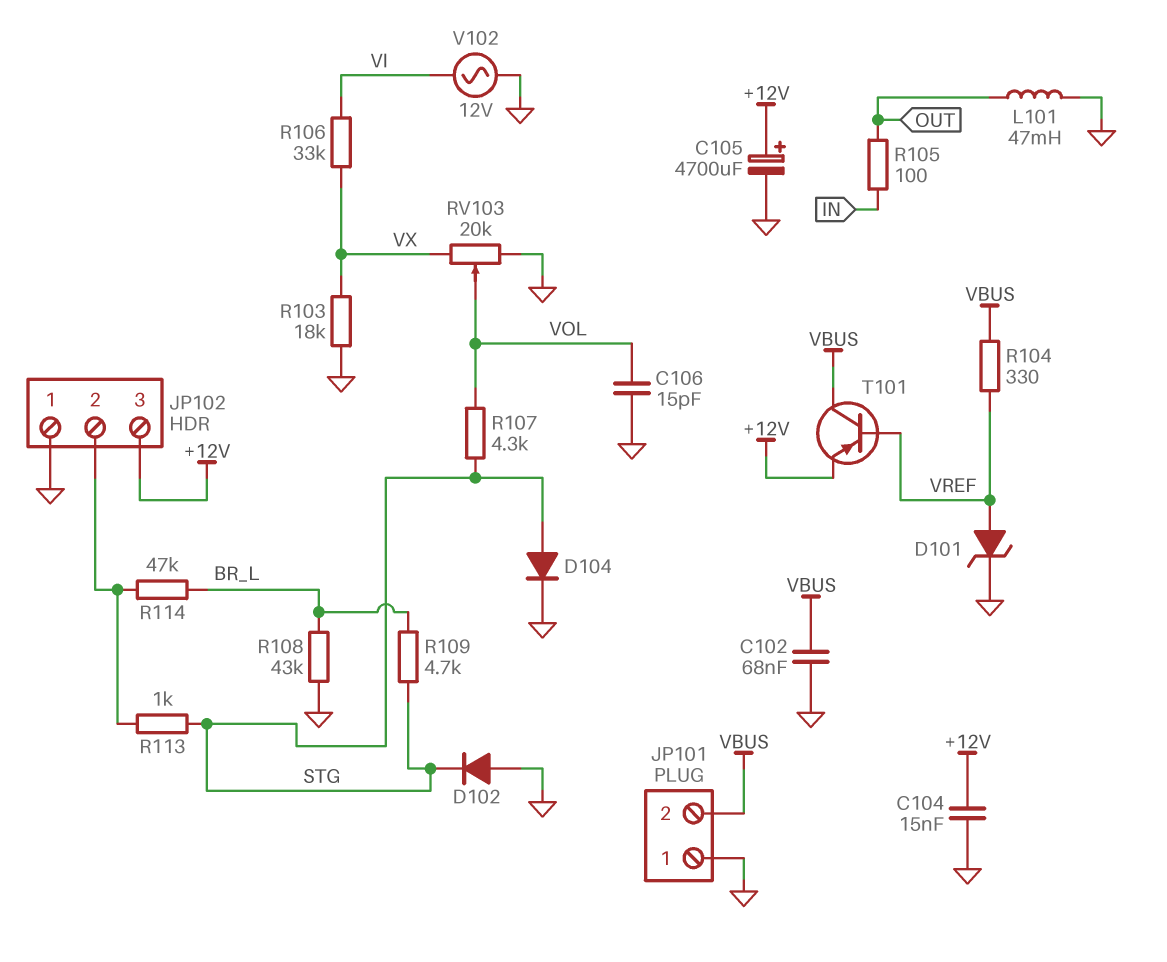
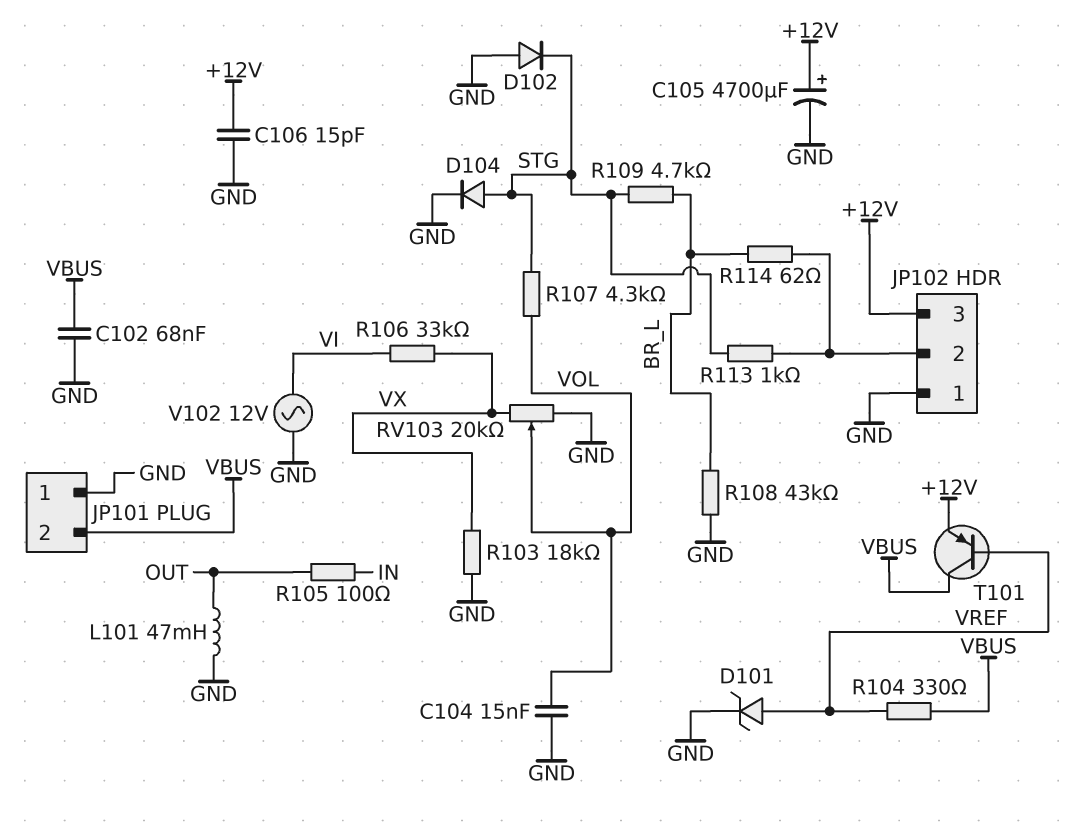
C104: 15nF (+12V, GND) -> 15nF (GND, VOL)
C106: 15pF (GND, VOL) -> 15pF (+12V, GND)
R114: 47k (BR_L, JP102/2) -> 62 (BR_L, JP102/2)

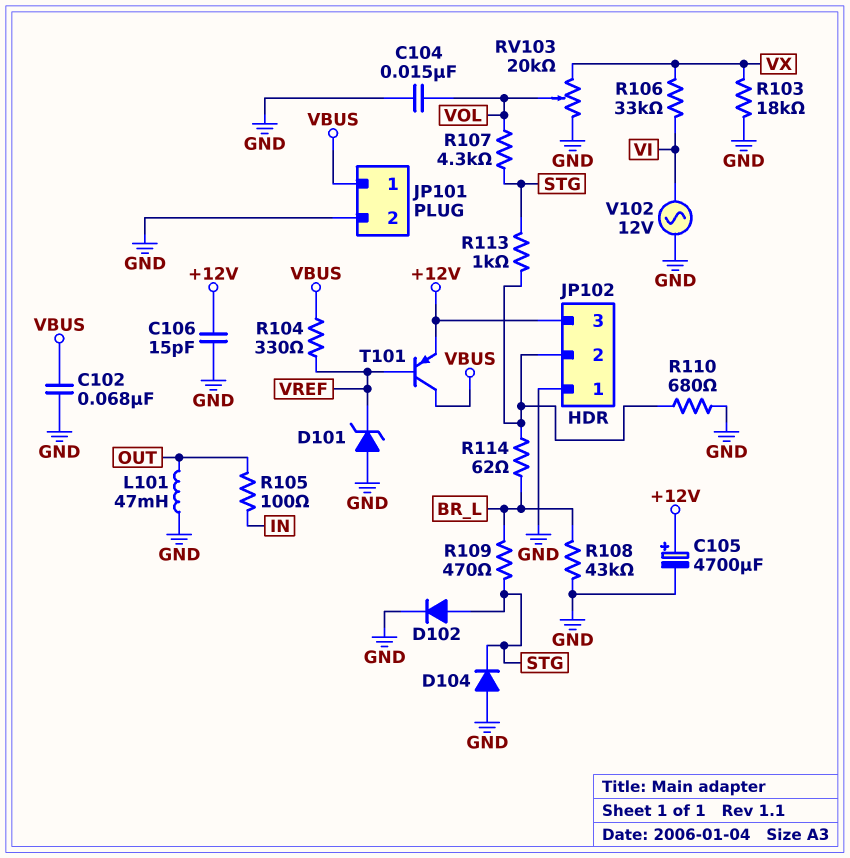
D101: zener (A VREF, K GND) -> zener (A GND, K VREF)
D102: diode (A GND, K STG) -> diode (A STG, K GND)
D104: diode (A STG, K GND) -> diode (A GND, K STG)
JP101 pin 1: GND -> VBUS
JP101 pin 2: VBUS -> GND
R109: 4.7k (BR_L, STG) -> 470 (BR_L, STG)
R110: none -> 680 (GND, JP102/2)

